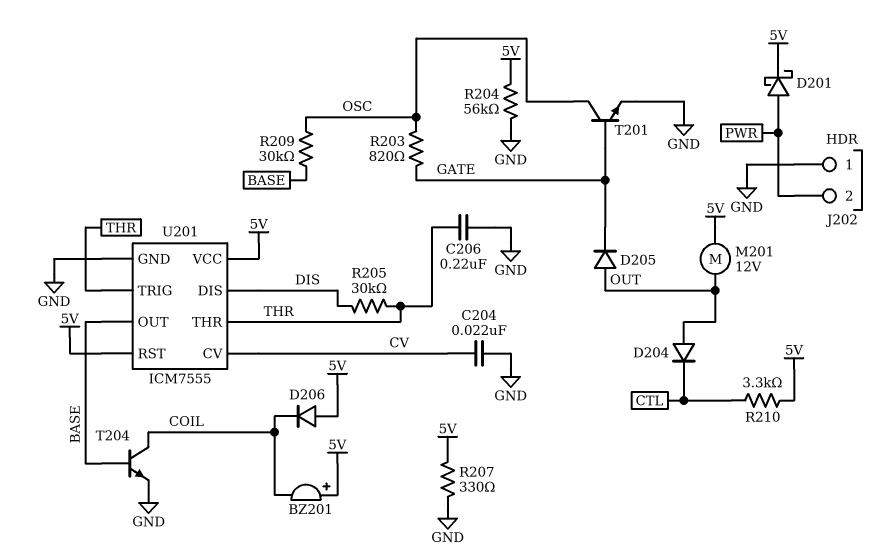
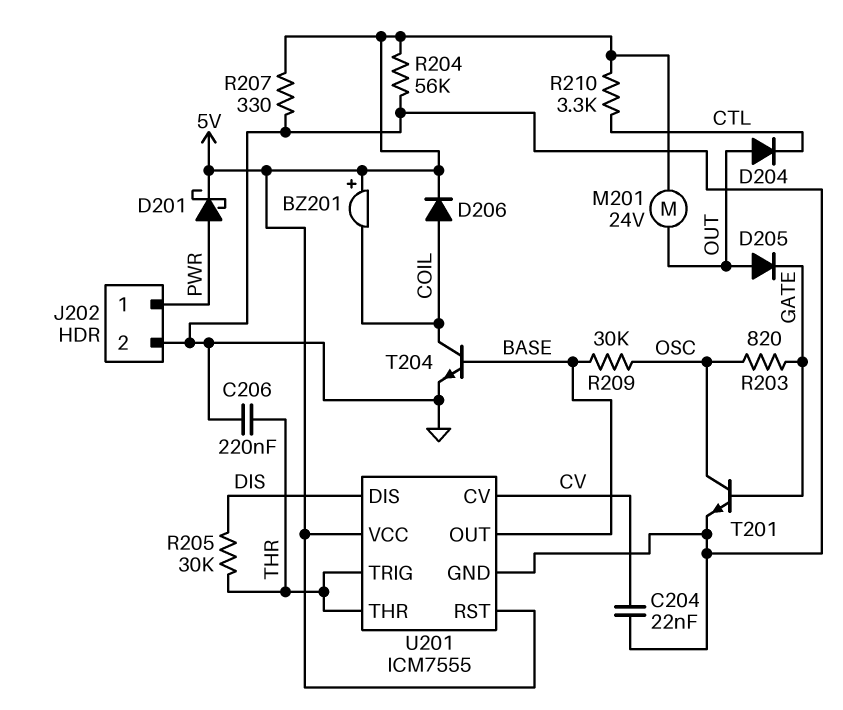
D206: diode (A 5V, K COIL) -> diode (A COIL, K 5V)
J202 pin 1: GND -> PWR
J202 pin 2: PWR -> GND
M201: motor 12V (5V, OUT) -> motor 24V (5V, OUT)

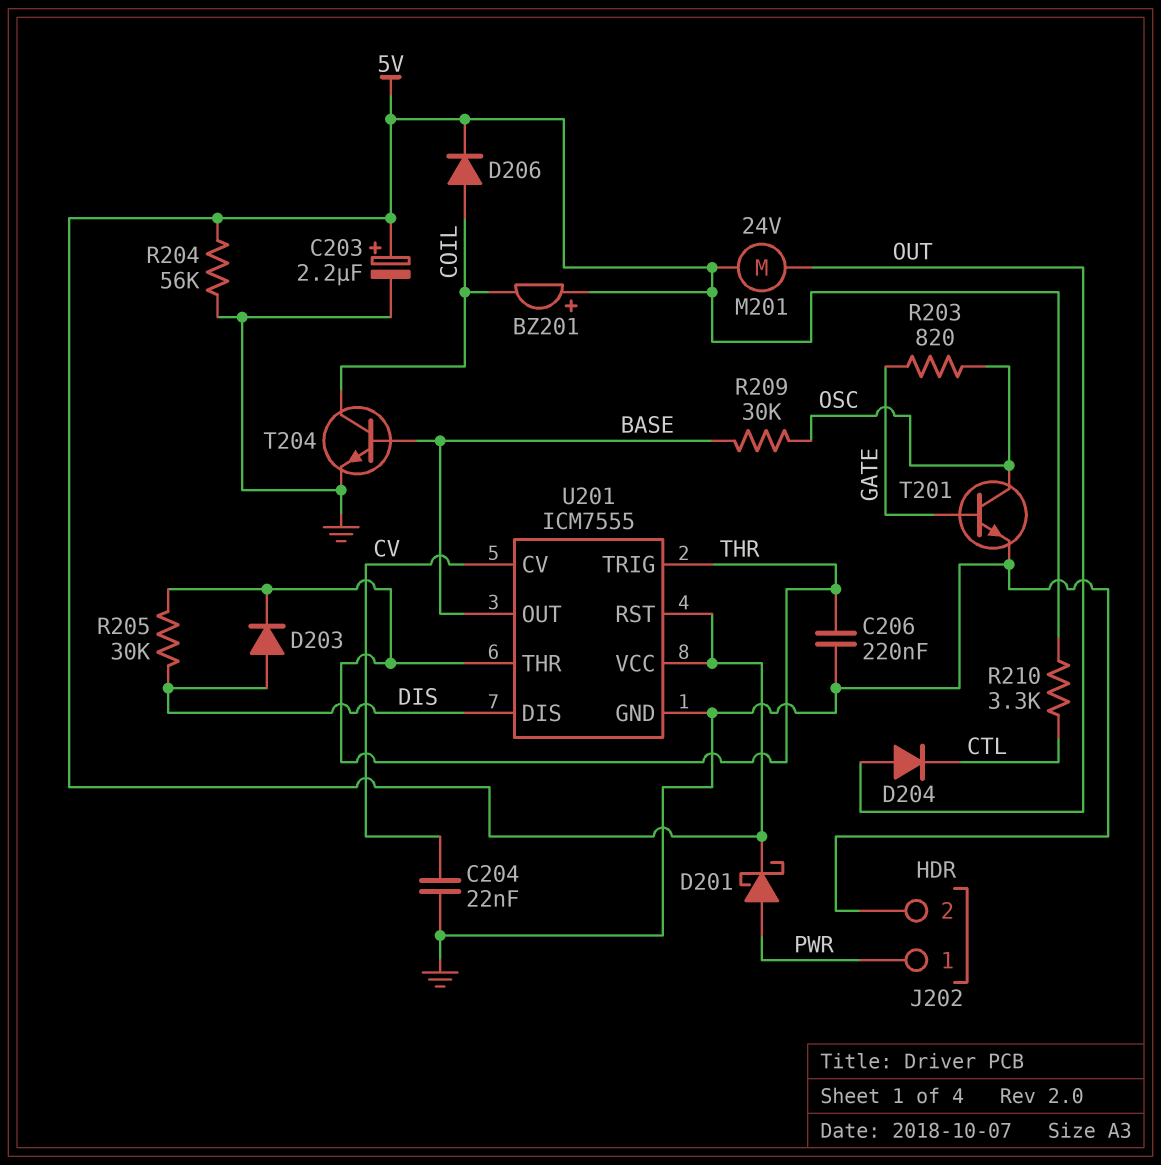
C203: none -> 2.2uF (plus 5V, minus GND)
D203: none -> diode (A DIS, K THR)
D205: diode (A OUT, K GATE) -> none
R207: 330 (5V, GND) -> none

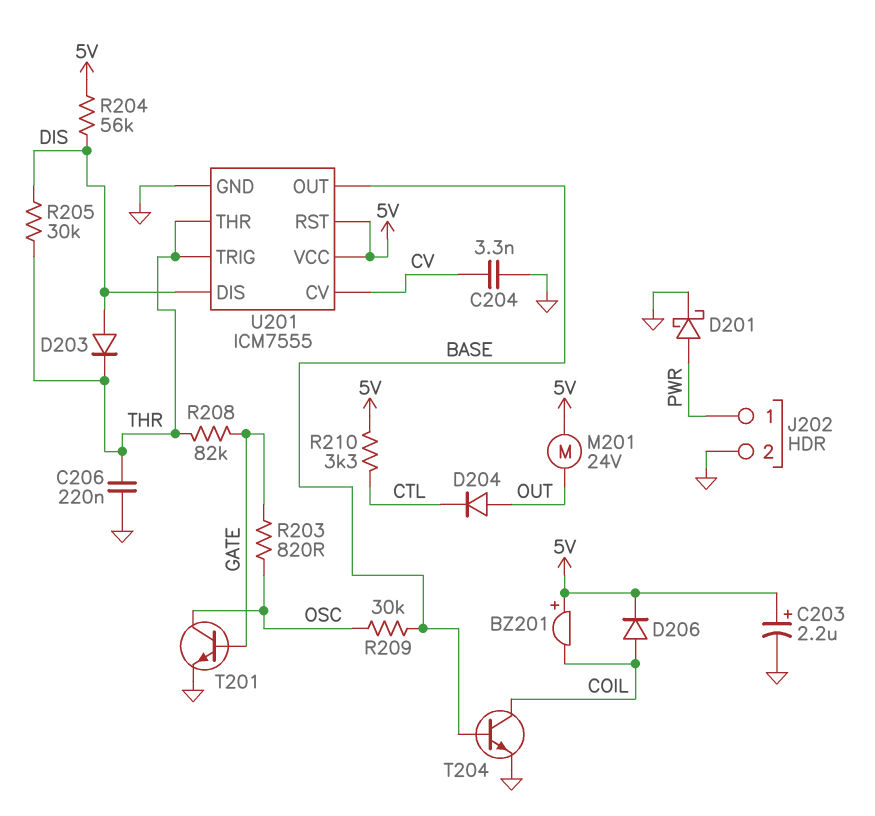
C204: 22nF (CV, GND) -> 3.3nF (CV, GND)
D201: schottky (A PWR, K 5V) -> schottky (A PWR, K GND)
R204: 56k (5V, GND) -> 56k (5V, DIS)
R208: none -> 82k (GATE, THR)

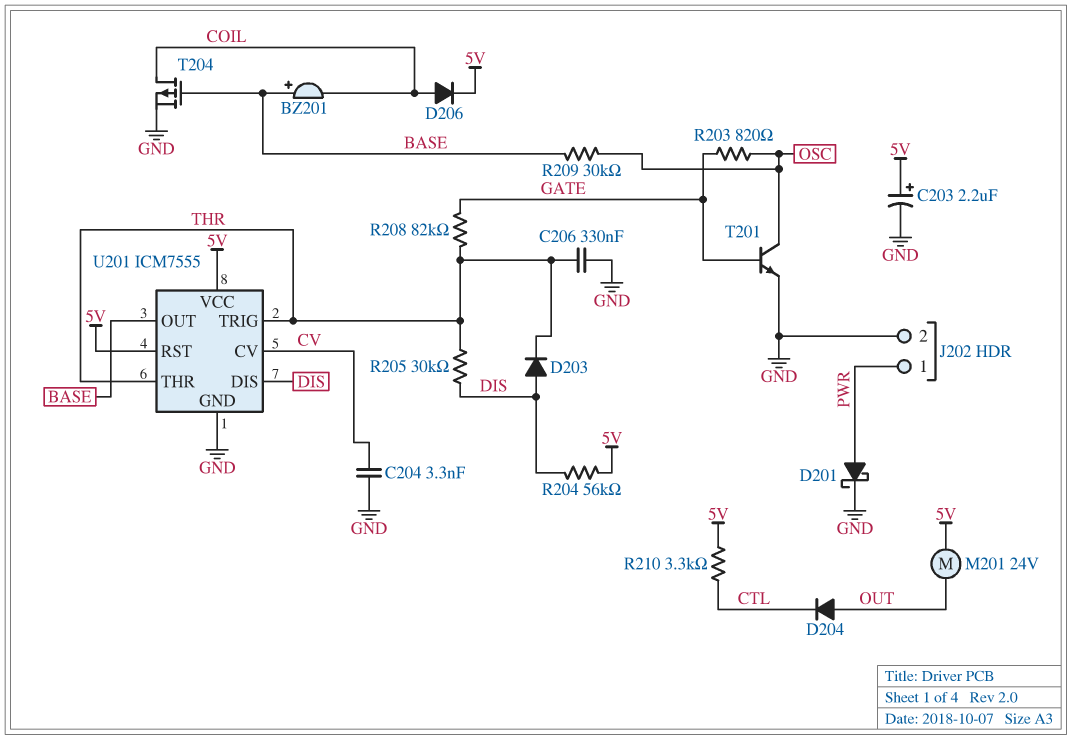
BZ201: buzzer (plus 5V, minus COIL) -> buzzer (plus BASE, minus COIL)
C206: 220nF (GND, THR) -> 330nF (GND, THR)
T204: NPN (B BASE, C COIL, E GND) -> PMOS (G BASE, D COIL, S GND)

